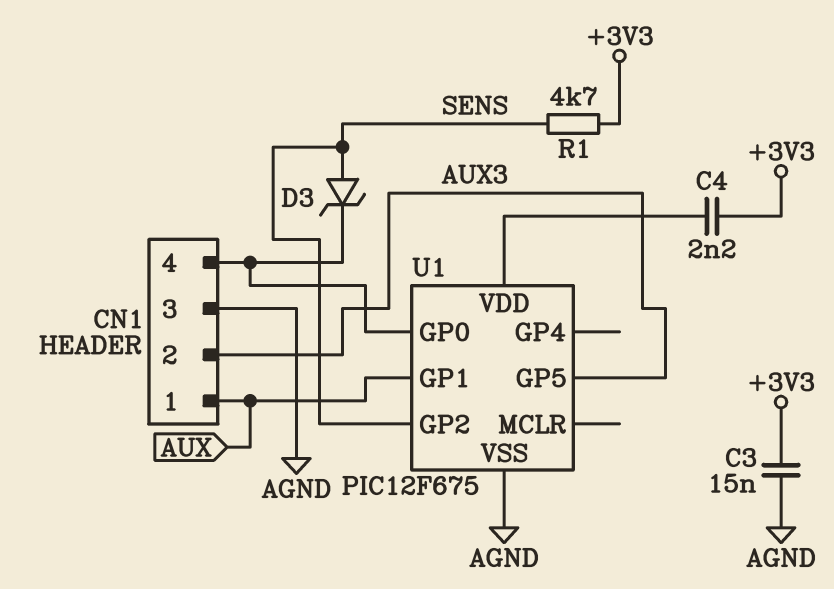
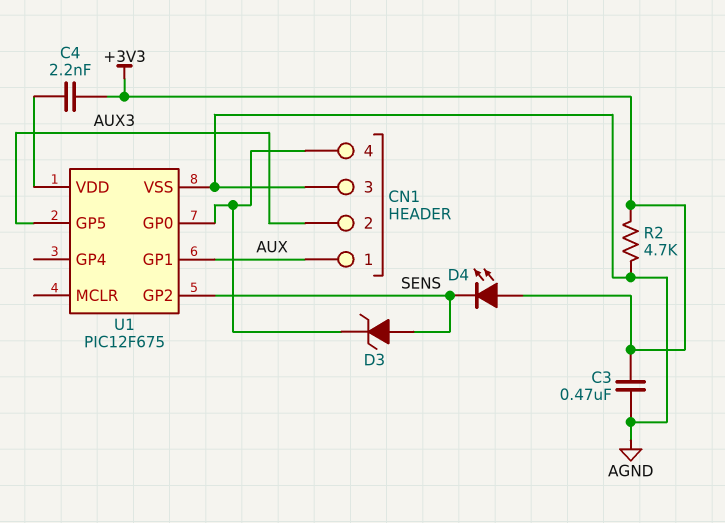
C3: 15nF (+3V3, AGND) -> 470nF (+3V3, AGND)
D4: none -> LED (A +3V3, K SENS)
R1: 4.7k (+3V3, SENS) -> none
R2: none -> 4.7k (+3V3, AGND)

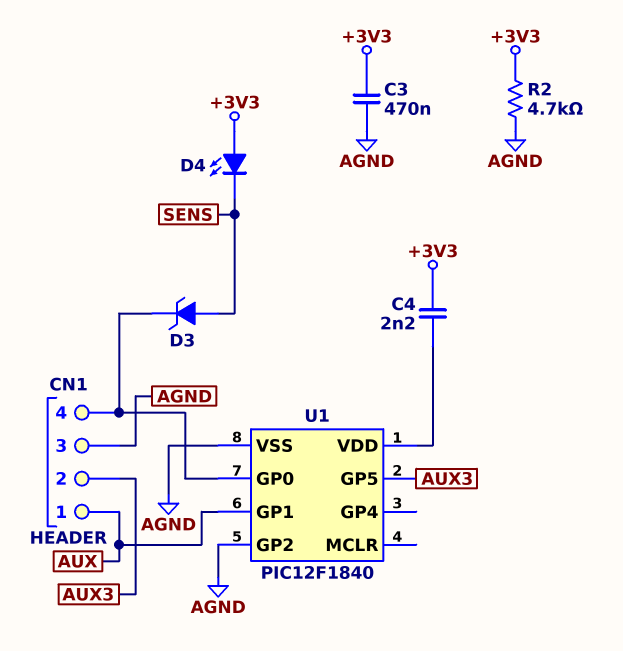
U1: PIC12F675 -> PIC12F1840
U1 pin GP2: SENS -> AGND

